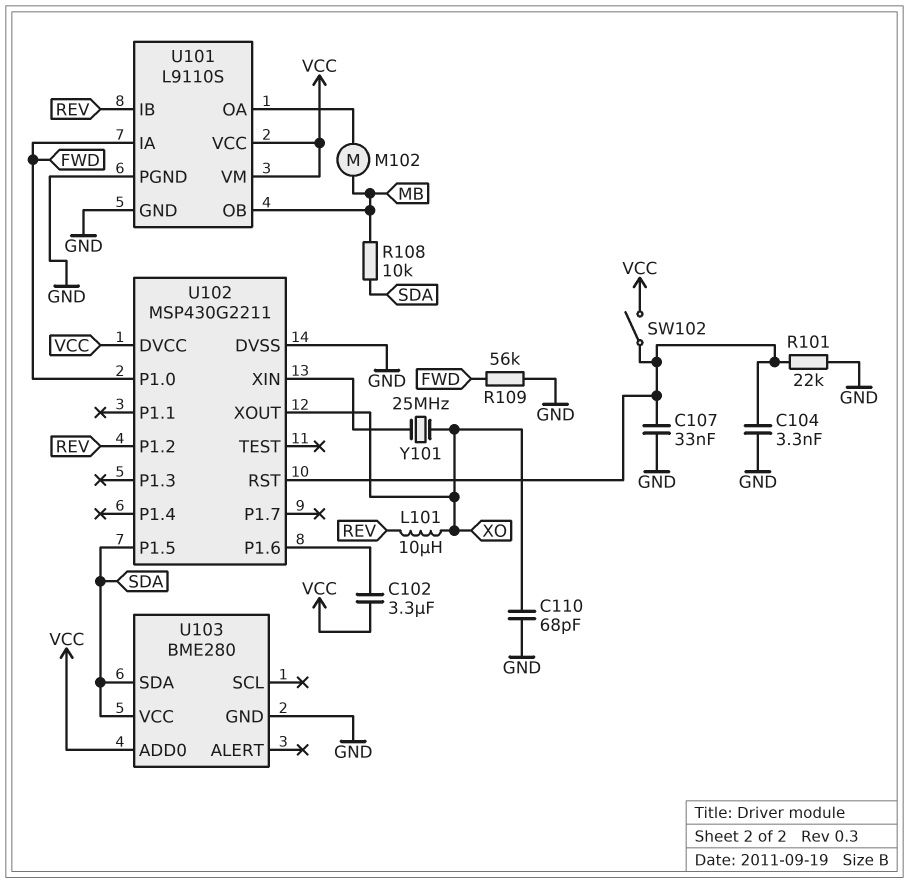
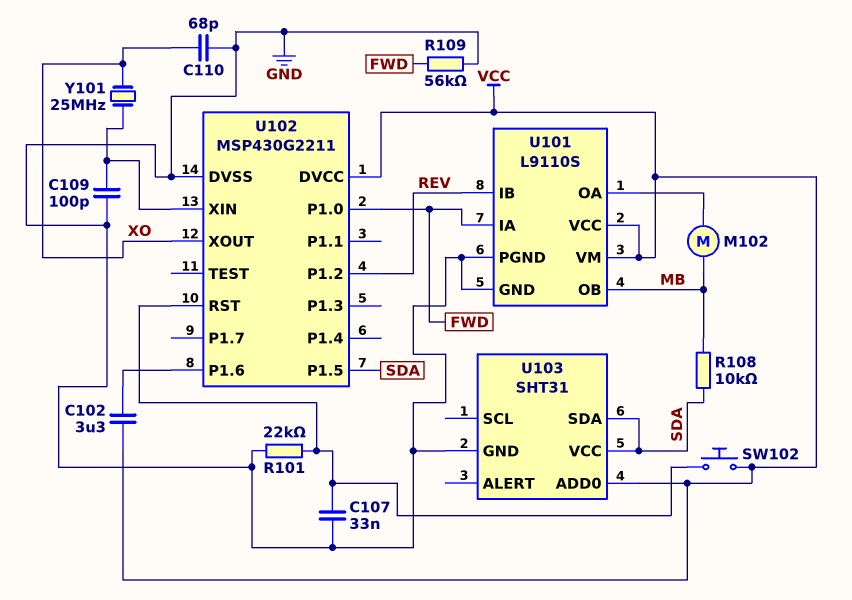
C104: 3.3nF (GND, U102/RST) -> none
C109: none -> 100pF (GND, U102/XIN)
L101: 10uH (REV, XO) -> none
SW102: switch (U102/RST, VCC) -> button (U102/RST, VCC)
U103: BME280 -> SHT31

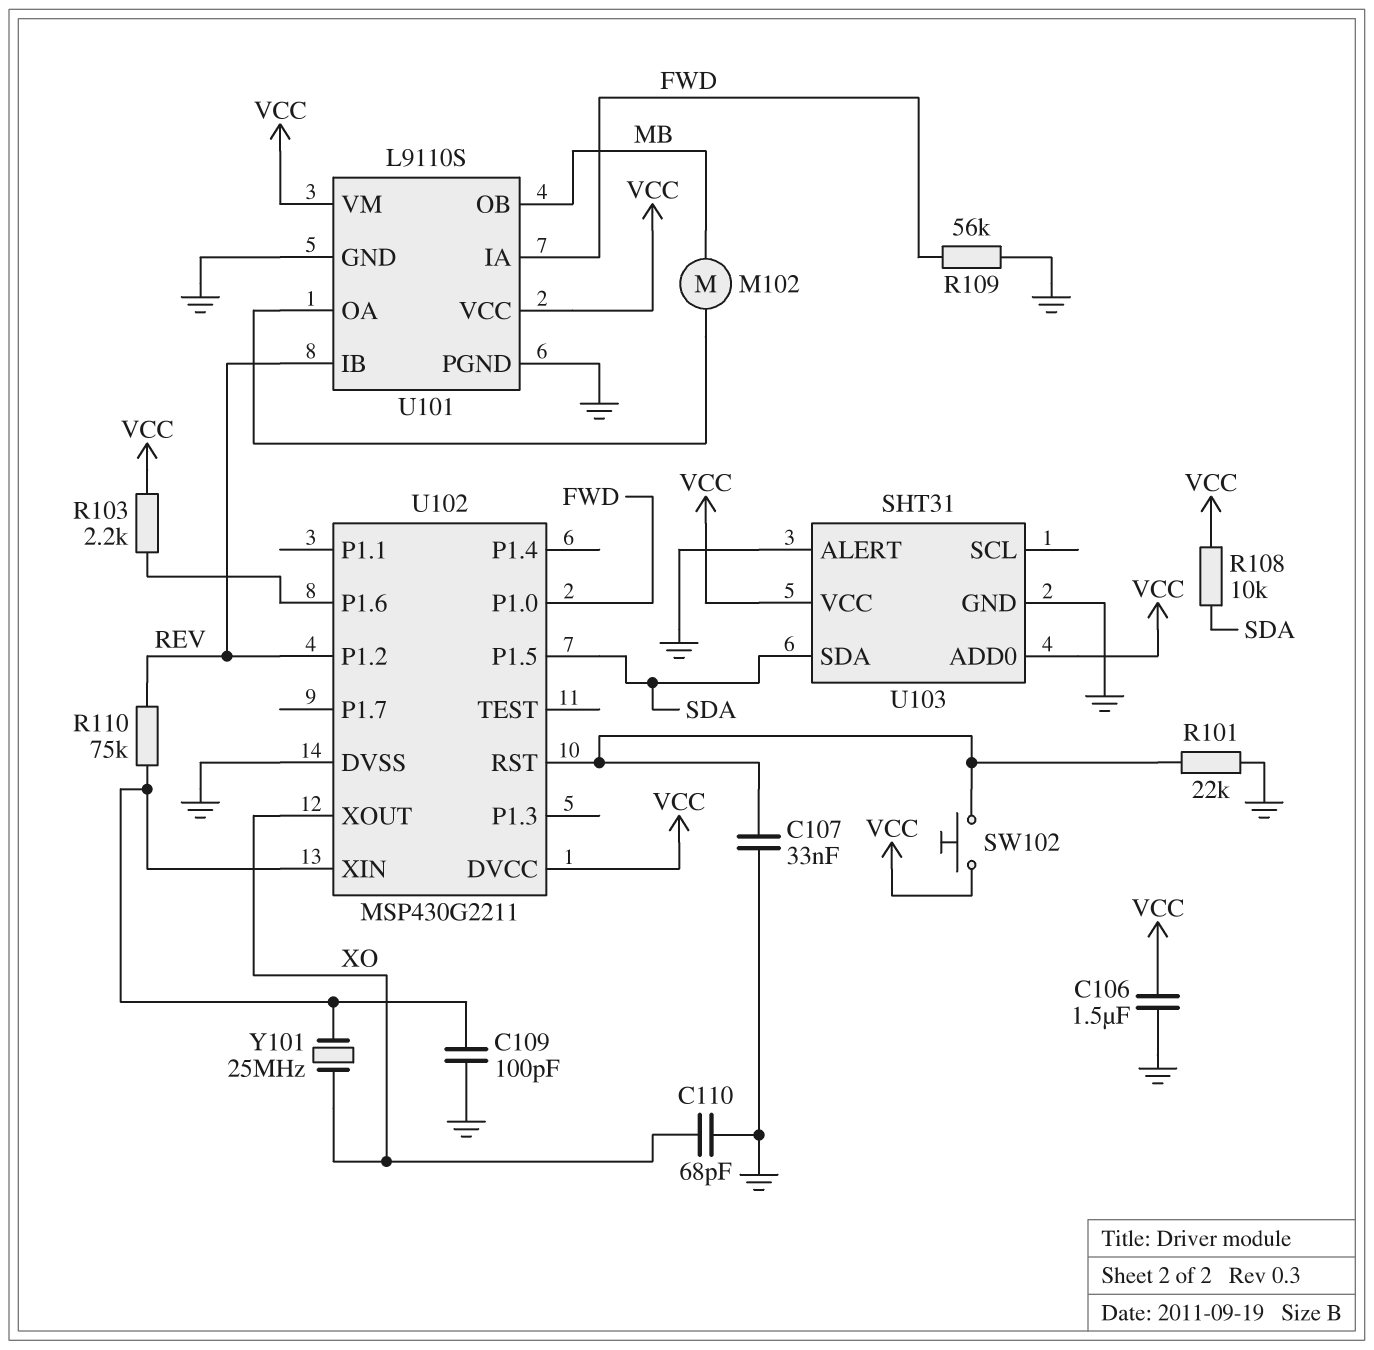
C102: 3.3uF (U102/P1.6, VCC) -> none
C106: none -> 1.5uF (GND, VCC)
R103: none -> 2.2k (U102/P1.6, VCC)
R108: 10k (MB, SDA) -> 10k (SDA, VCC)
R110: none -> 75k (REV, U102/XIN)
U103 pin ALERT: none -> GND
U103 pin VCC: SDA -> VCC

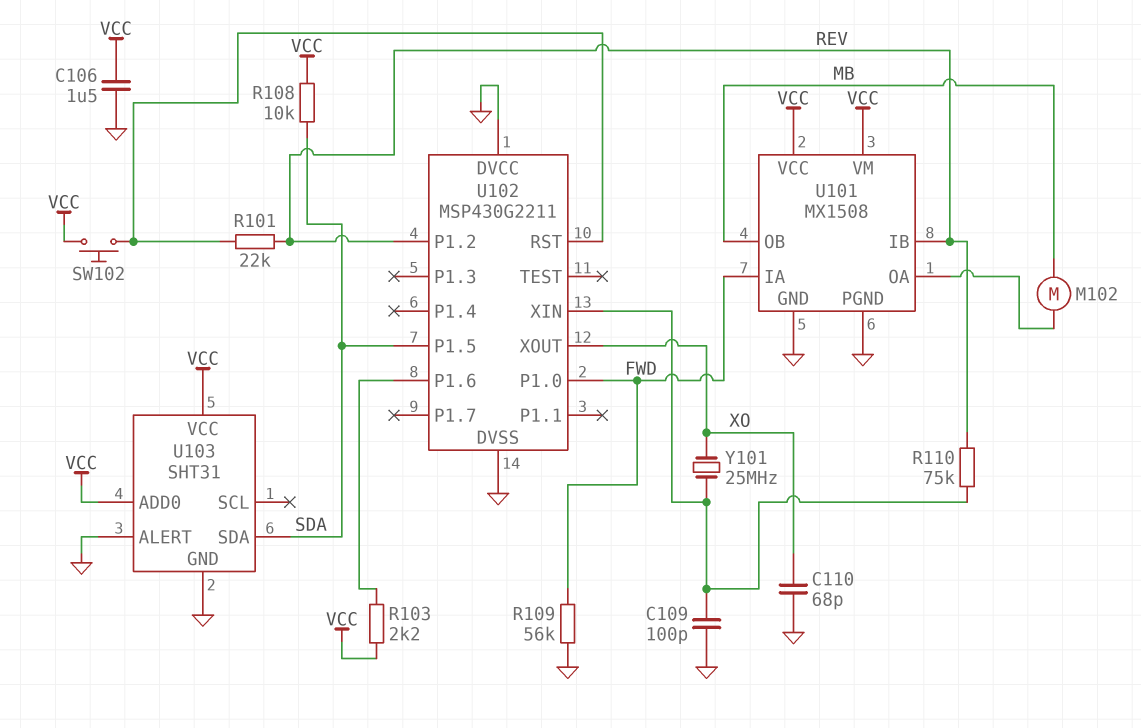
C107: 33nF (GND, U102/RST) -> none
R101: 22k (GND, U102/RST) -> 22k (REV, U102/RST)
U101: L9110S -> MX1508
U102 pin DVCC: VCC -> GND

